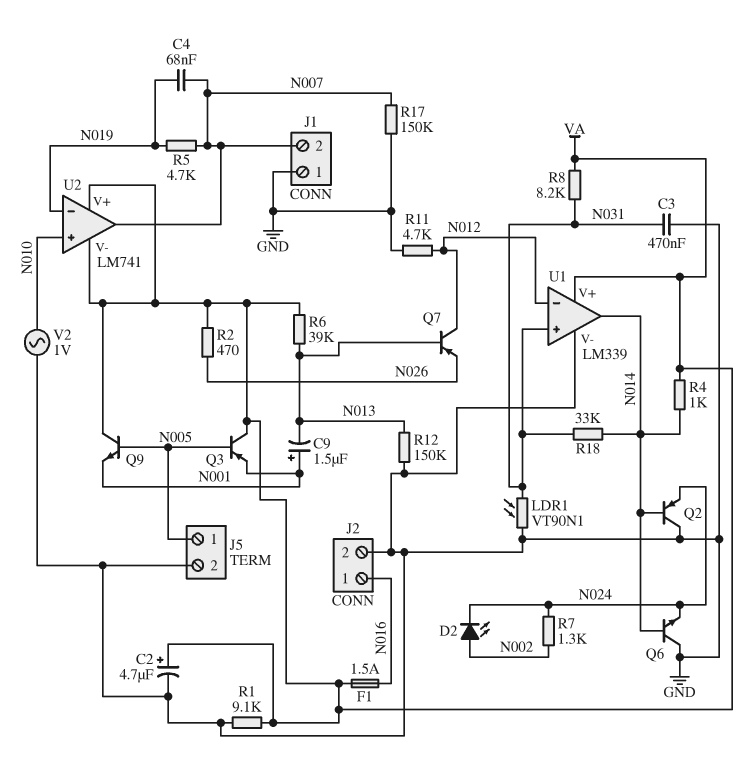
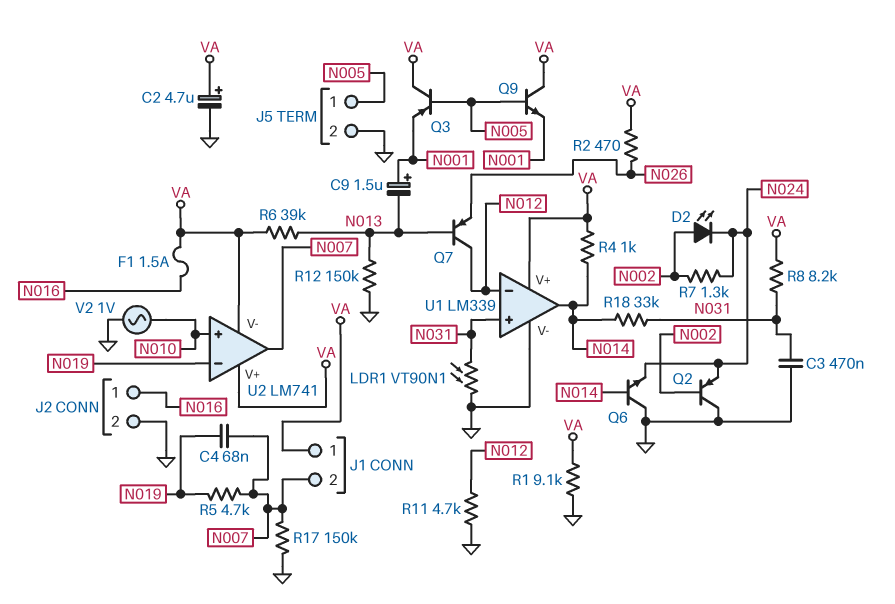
J1 pin 1: GND -> VA
Q2: PNP (B N014, C GND, E N024) -> PNP (B N002, C GND, E N024)

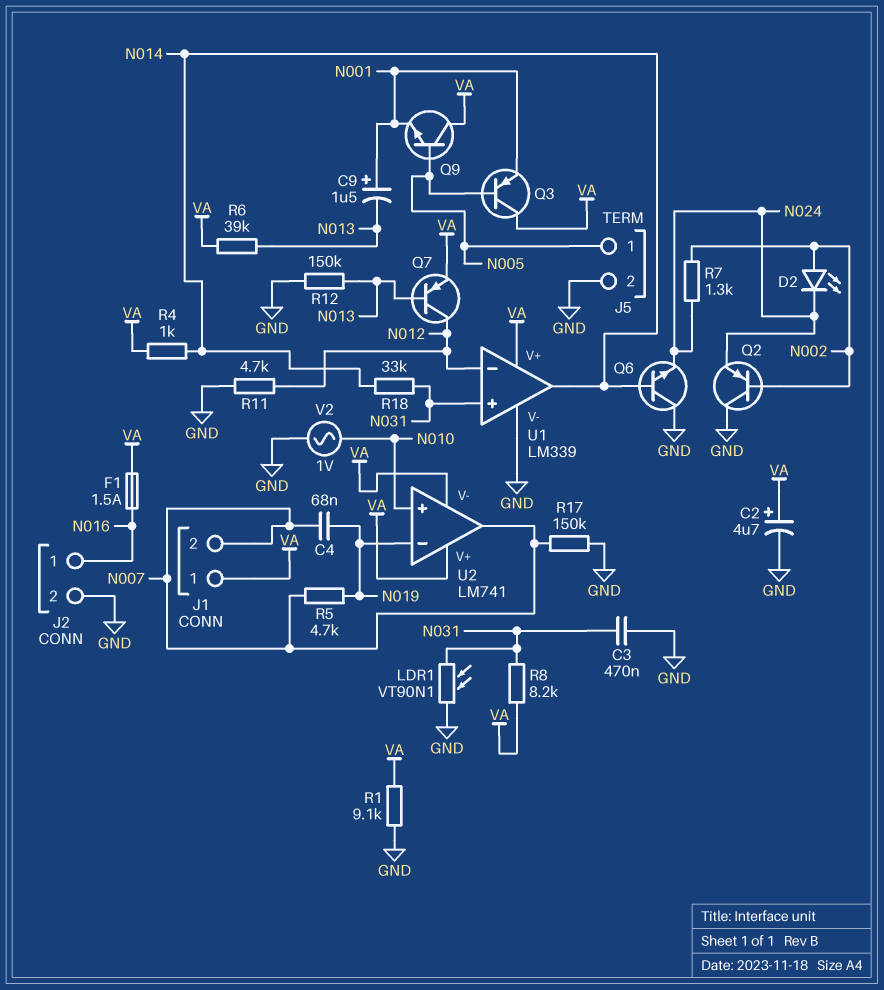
Q7: PNP (B N013, C N012, E N026) -> PNP (B N013, C N012, E VA)
R2: 470 (N026, VA) -> none

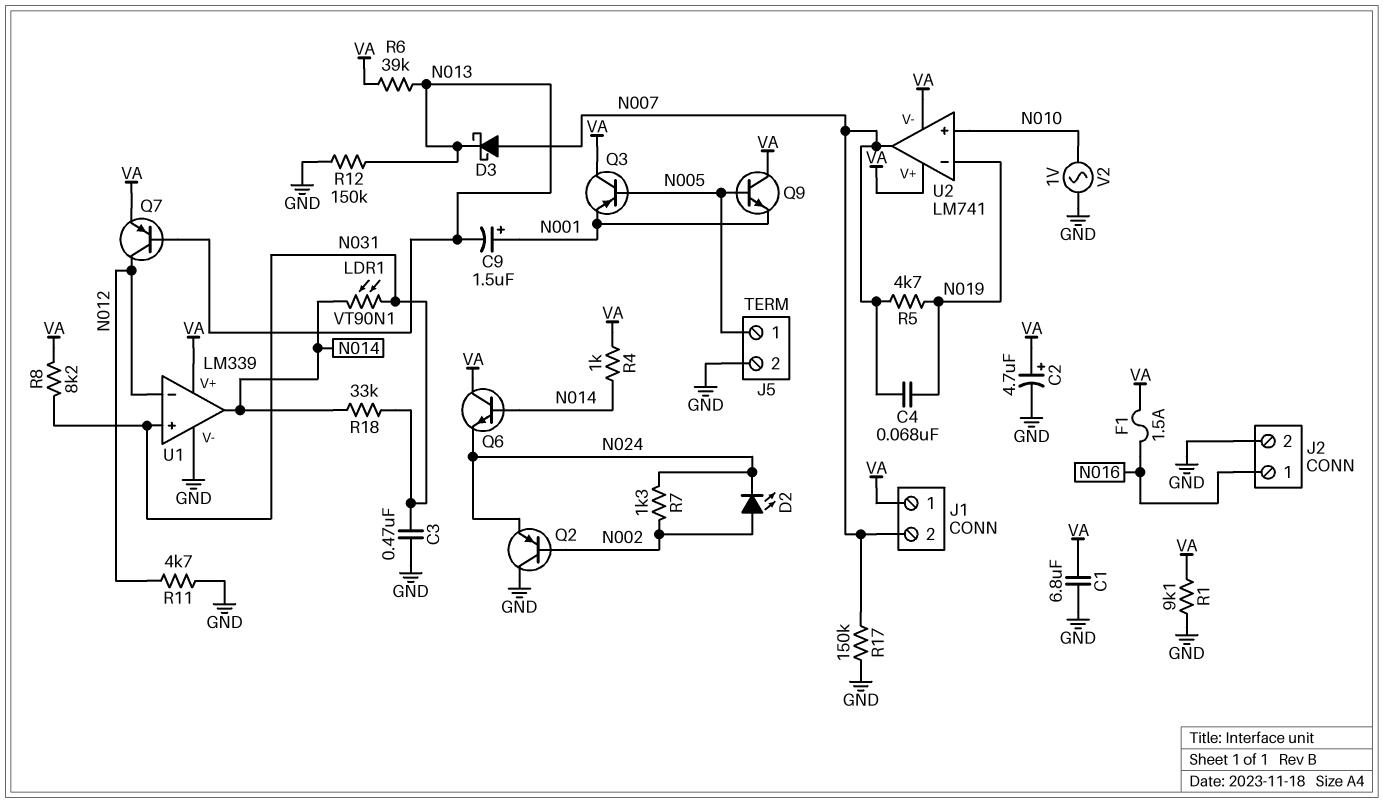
C1: none -> 6.8uF (GND, VA)
D3: none -> schottky (A N007, K N013)
LDR1: VT90N1 (GND, N031) -> VT90N1 (N014, N031)
Q6: NPN (B N014, C GND, E N024) -> NPN (B N014, C VA, E N024)

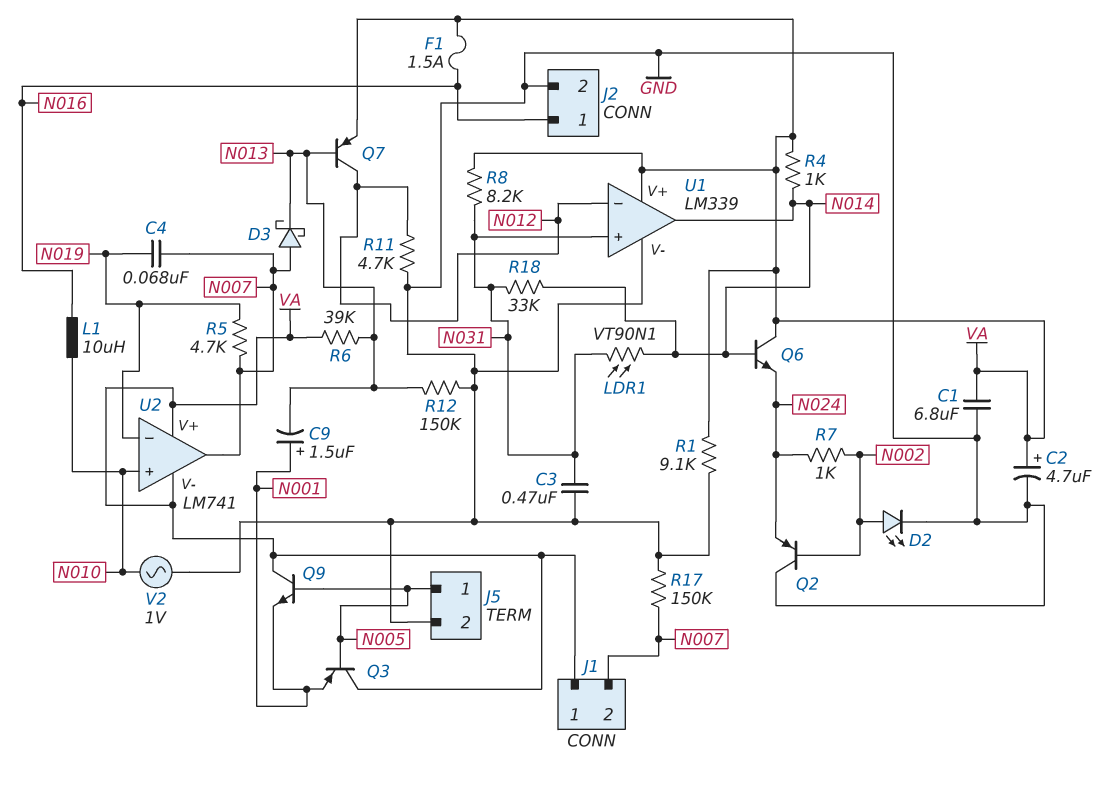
D2: LED (A N002, K N024) -> LED (A N002, K GND)
L1: none -> 10uH (N010, N016)
R7: 1.3k (N002, N024) -> 1k (N002, N024)

